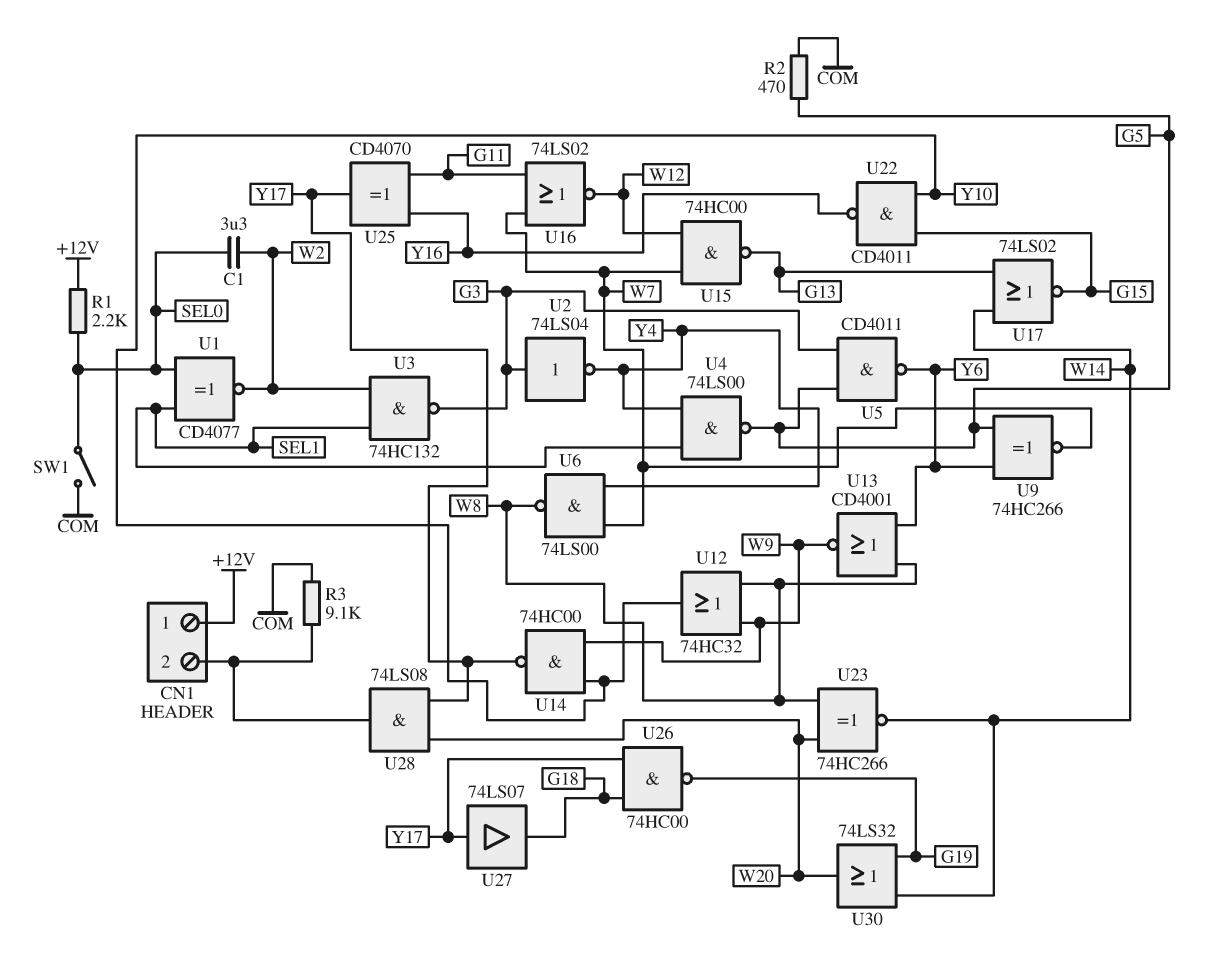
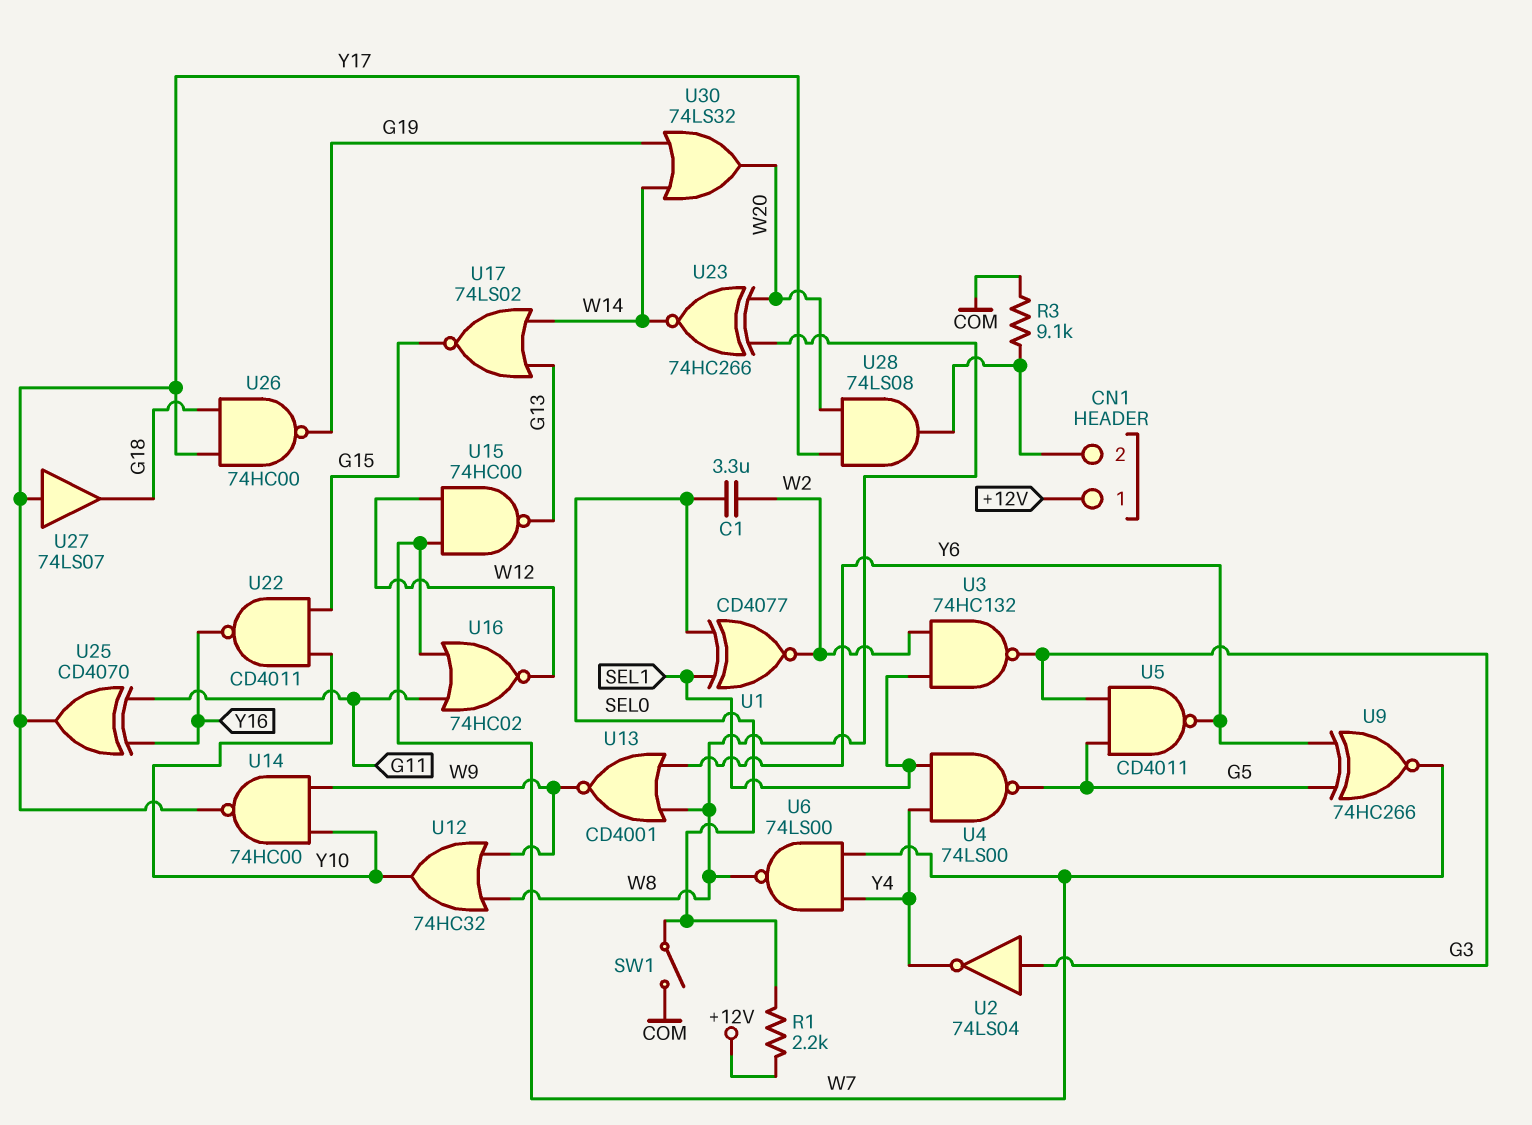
R2: 470 (COM, G5) -> none
U16: NOR 74LS02 (in G11, in W7, out W12) -> NOR 74HC02 (in G11, in W7, out W12)

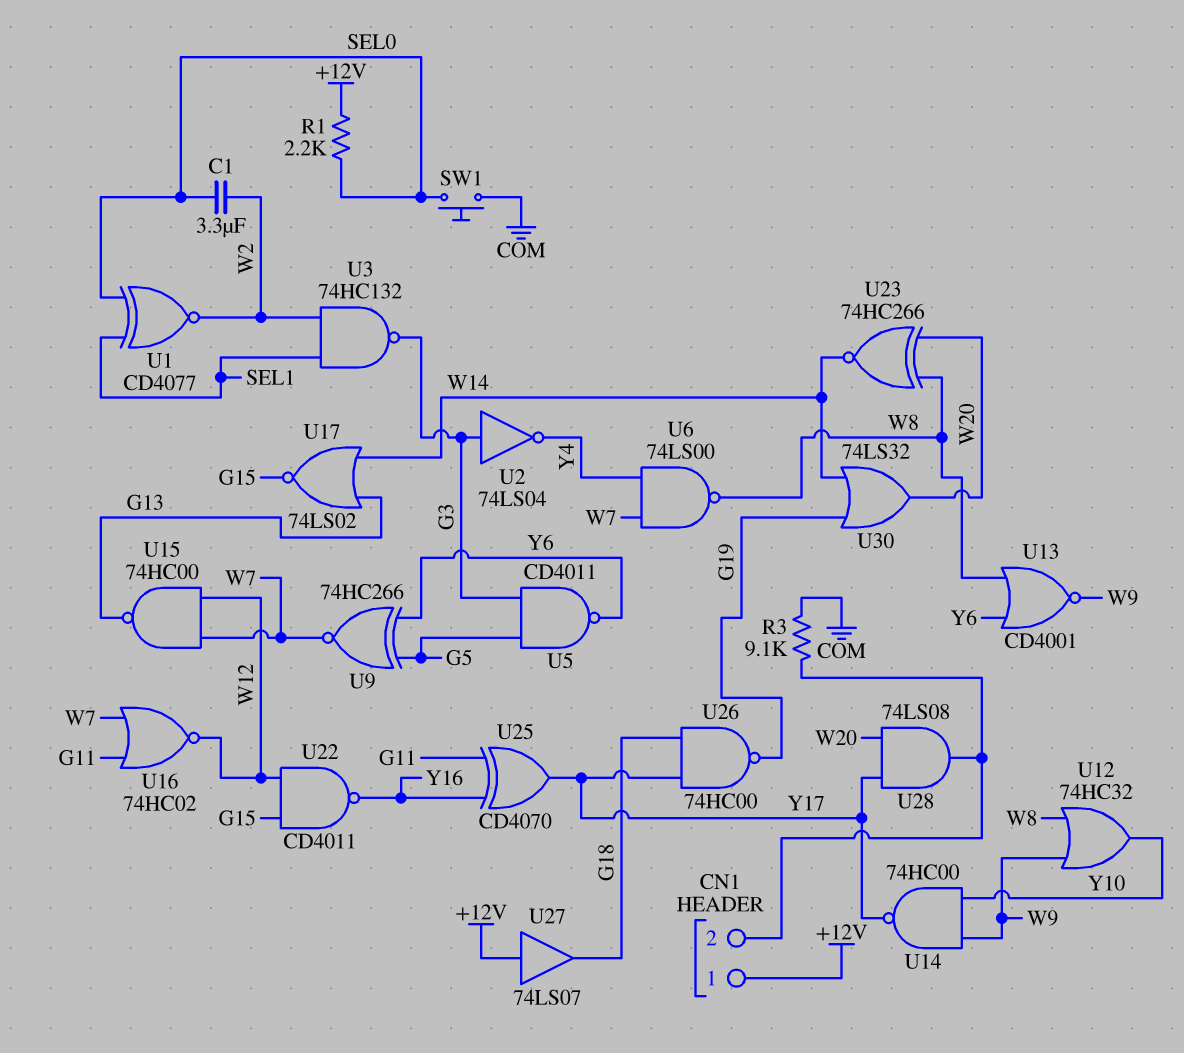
SW1: switch (COM, SEL0) -> button (COM, SEL0)
U4: NAND 74LS00 (in SEL1, in Y4, out G5) -> none
U22: NAND CD4011 (in G15, in Y10, out Y16) -> NAND CD4011 (in G15, in W12, out Y16)
U27: buffer 74LS07 (in Y17, out G18) -> buffer 74LS07 (in +12V, out G18)

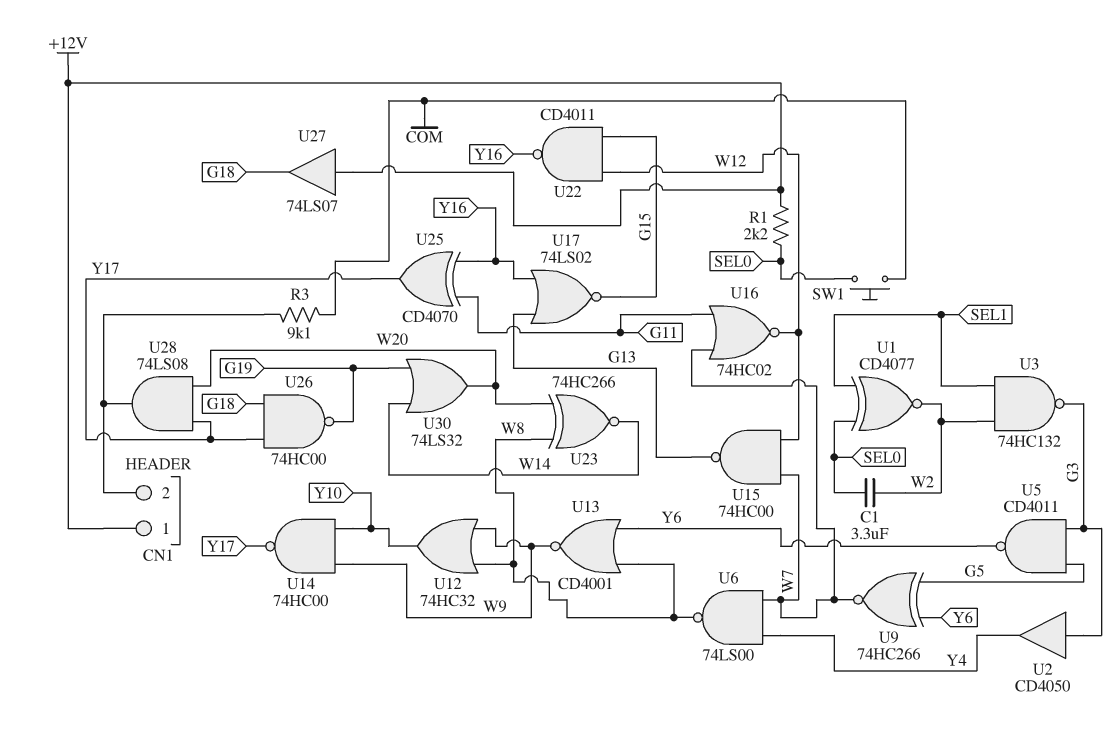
U2: NOT 74LS04 (in G3, out Y4) -> buffer CD4050 (in G3, out Y4)
U17: NOR 74LS02 (in G13, in W14, out G15) -> NOR 74LS02 (in G13, in Y16, out G15)

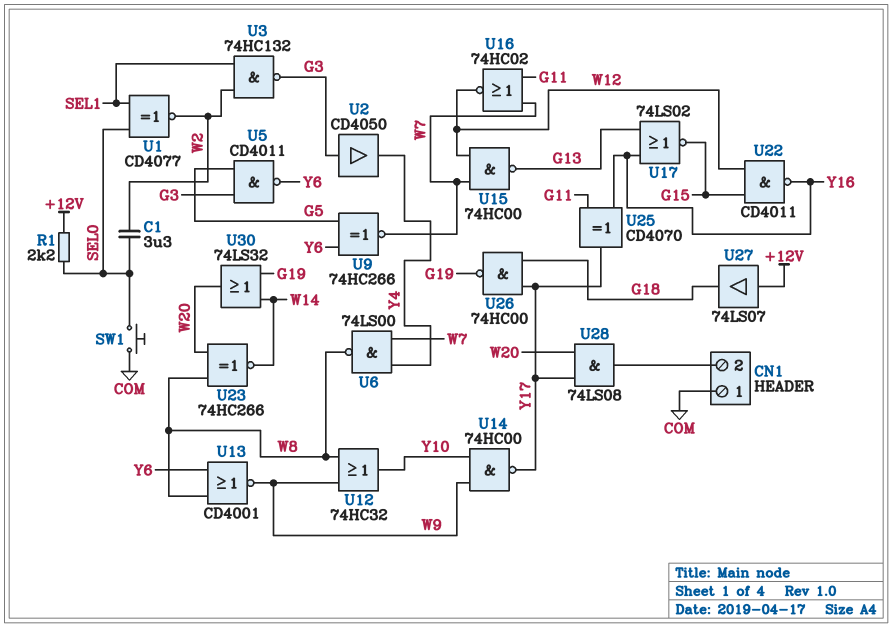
CN1 pin 1: +12V -> COM
R3: 9.1k (CN1/2, COM) -> none

